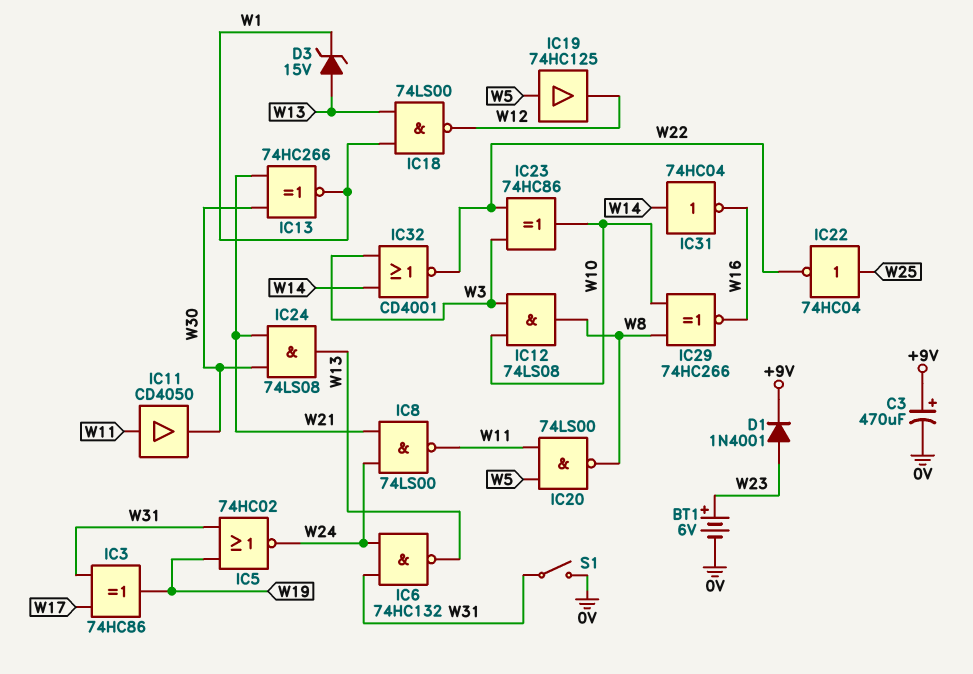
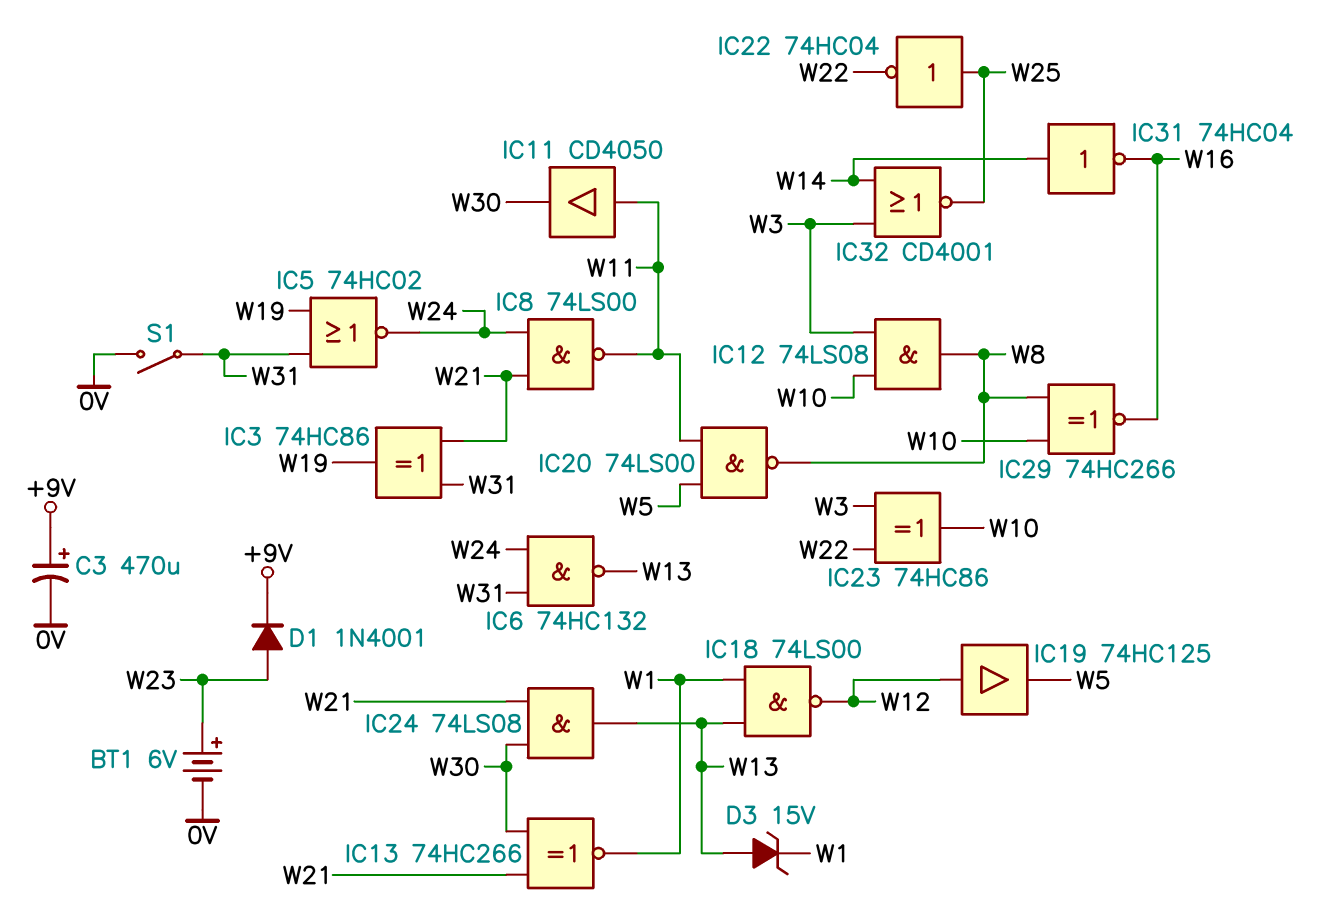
IC3: XOR 74HC86 (in W17, in W31, out W19) -> XOR 74HC86 (in W21, in W31, out W19)
IC19: buffer 74HC125 (in W5, out W12) -> buffer 74HC125 (in W12, out W5)
IC32: NOR CD4001 (in W3, in W14, out W22) -> NOR CD4001 (in W3, in W14, out W25)

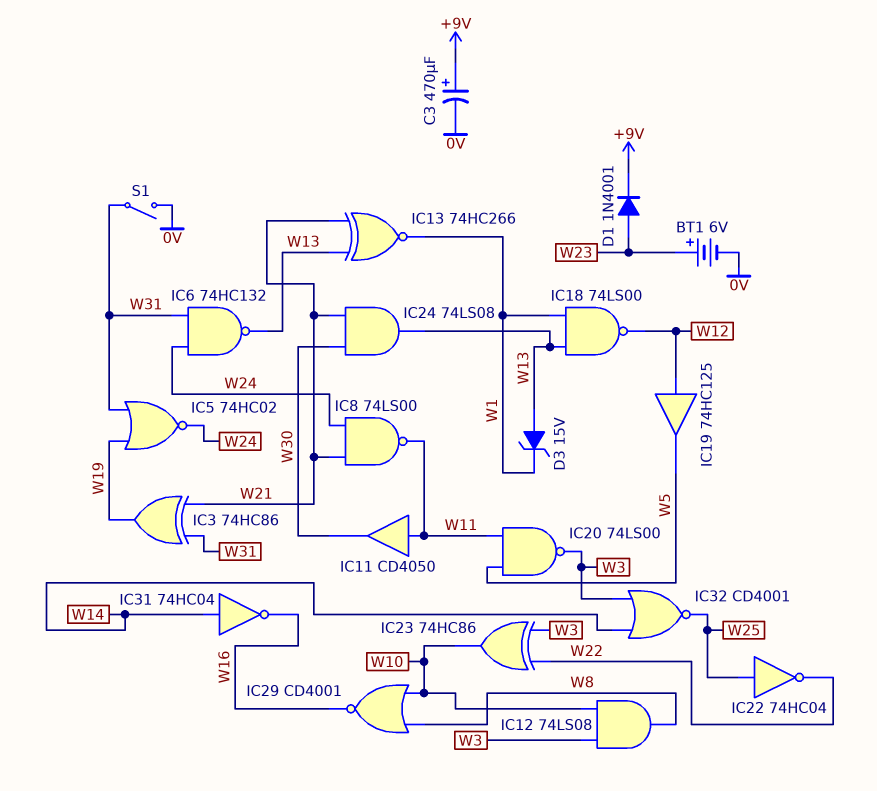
IC13: XNOR 74HC266 (in W21, in W30, out W1) -> XNOR 74HC266 (in W13, in W21, out W1)
IC20: NAND 74LS00 (in W5, in W11, out W8) -> NAND 74LS00 (in W5, in W11, out W3)
IC29: XNOR 74HC266 (in W8, in W10, out W16) -> NOR CD4001 (in W8, in W10, out W16)

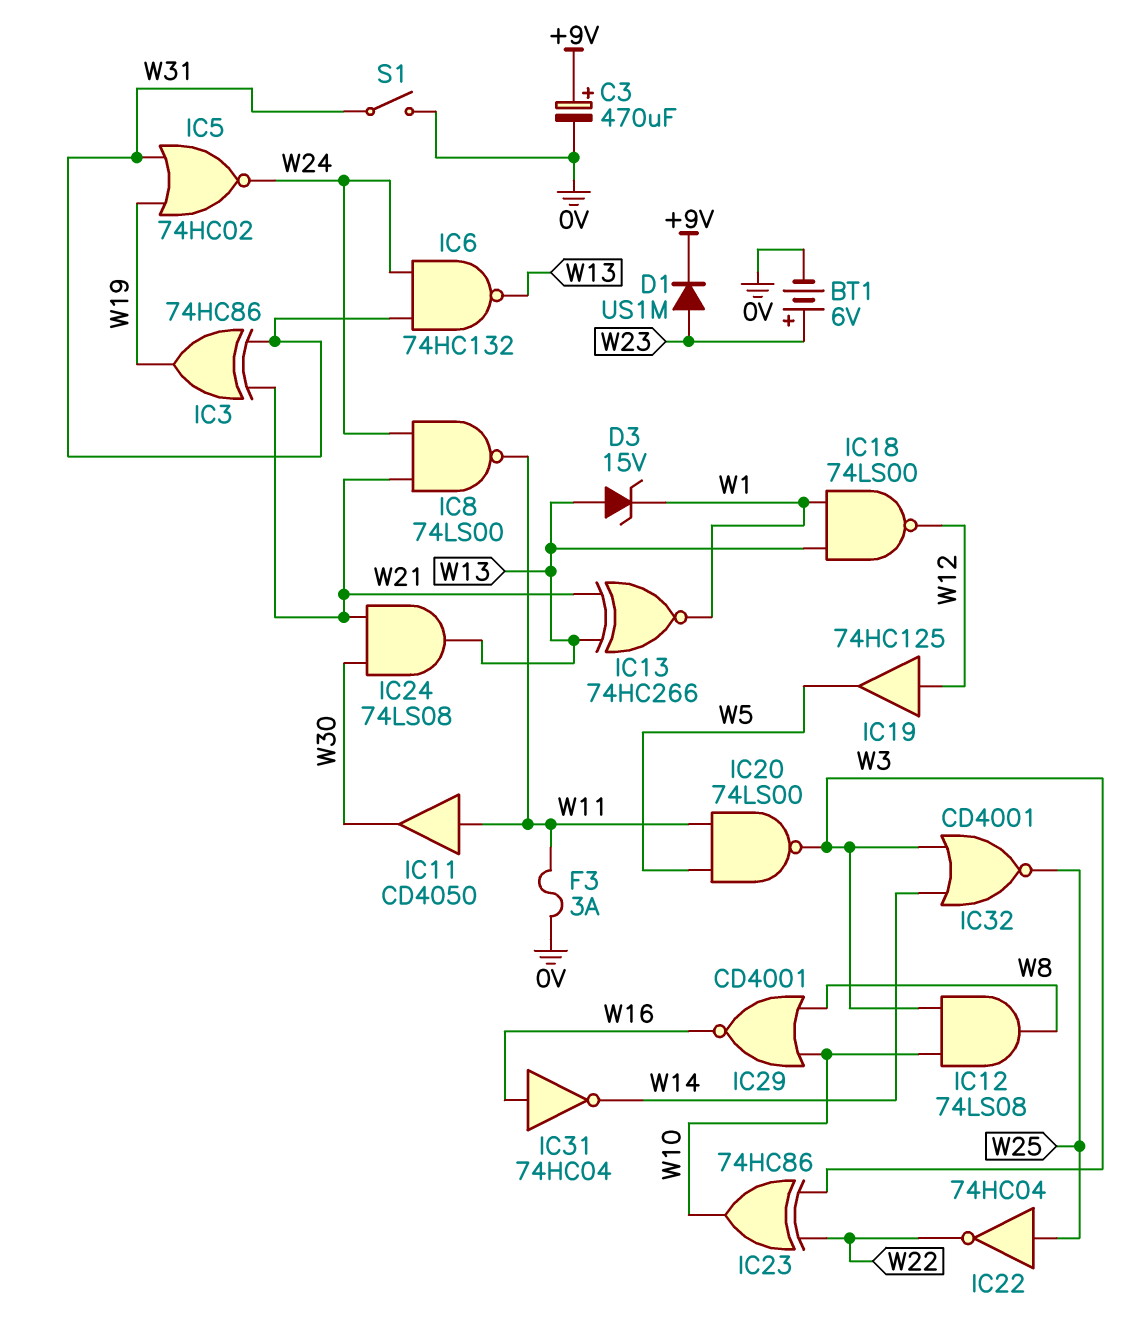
D1: diode 1N4001 (A W23, K +9V) -> diode US1M (A W23, K +9V)
F3: none -> 3A (0V, W11)
IC31: NOT 74HC04 (in W14, out W16) -> NOT 74HC04 (in W16, out W14)

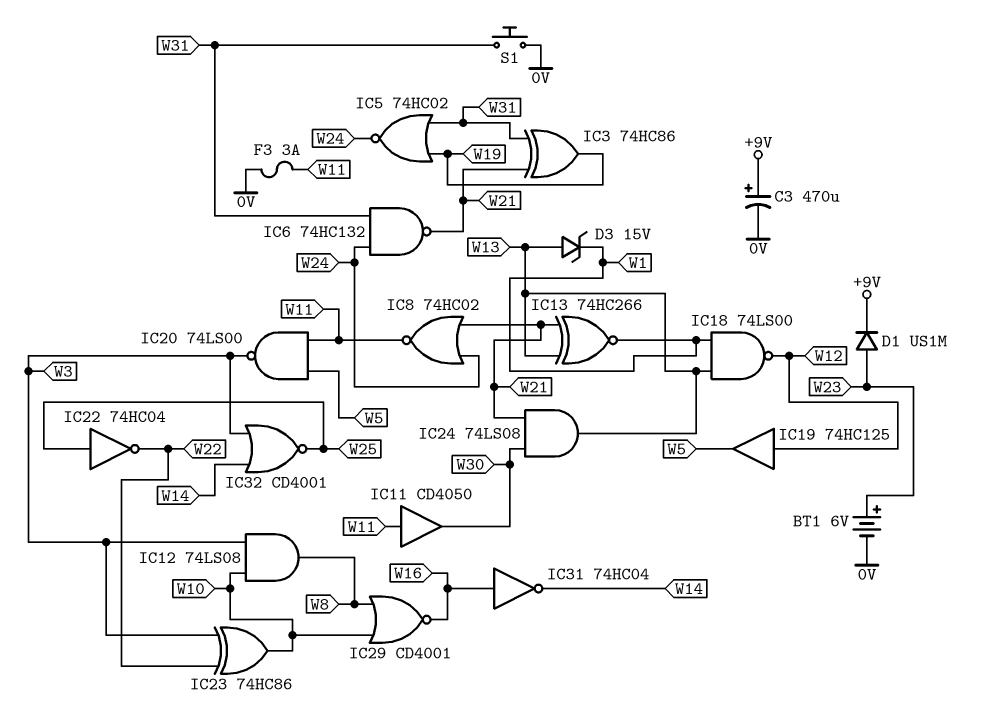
IC6: NAND 74HC132 (in W24, in W31, out W13) -> NAND 74HC132 (in W24, in W31, out W21)
IC8: NAND 74LS00 (in W21, in W24, out W11) -> NOR 74HC02 (in W21, in W24, out W11)
S1: switch (0V, W31) -> button (0V, W31)

